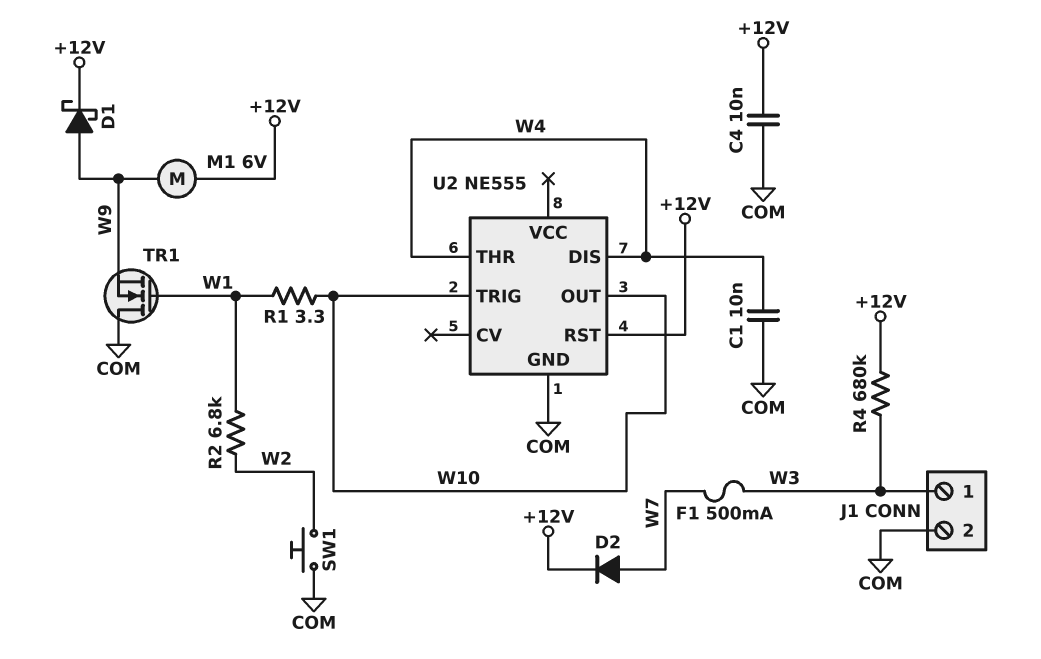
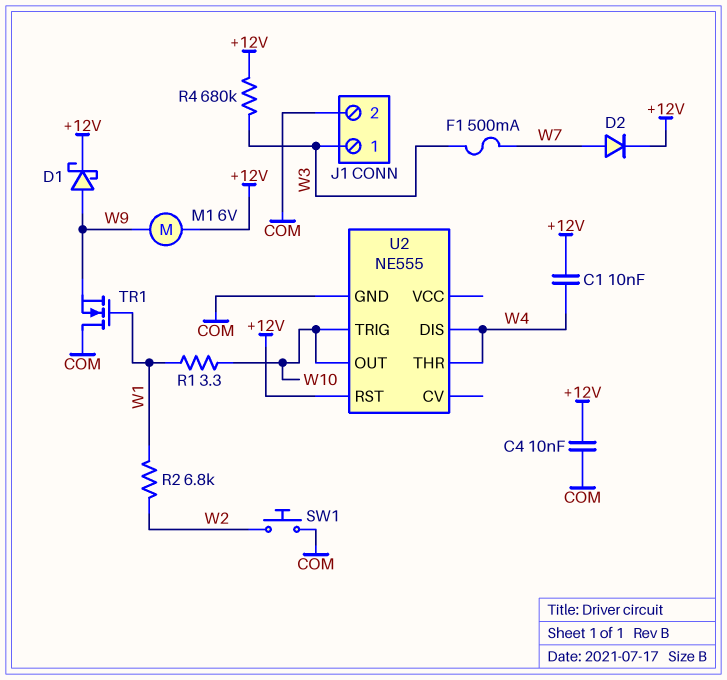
C1: 10nF (COM, W4) -> 10nF (+12V, W4)

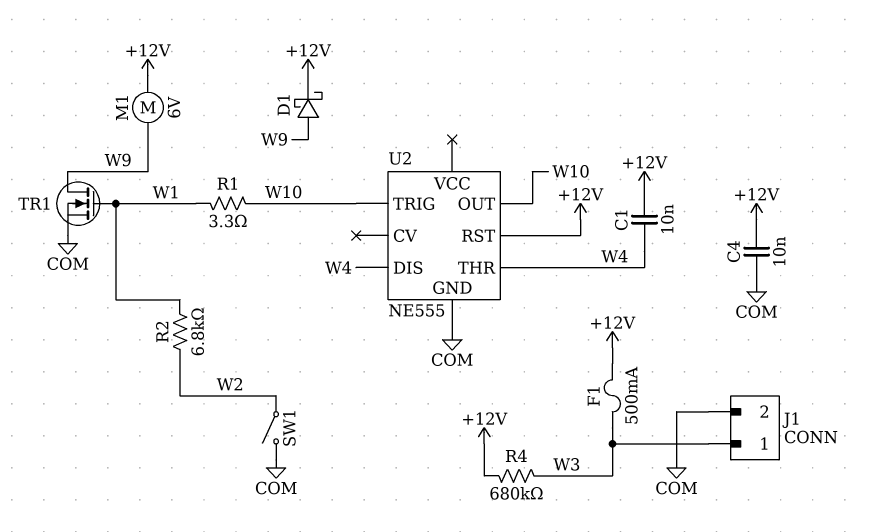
D2: diode (A W7, K +12V) -> none
F1: 500mA (W3, W7) -> 500mA (+12V, W3)
SW1: button (COM, W2) -> switch (COM, W2)
TR1: NMOS (G W1, D COM, S W9) -> NMOS (G W1, D W9, S COM)

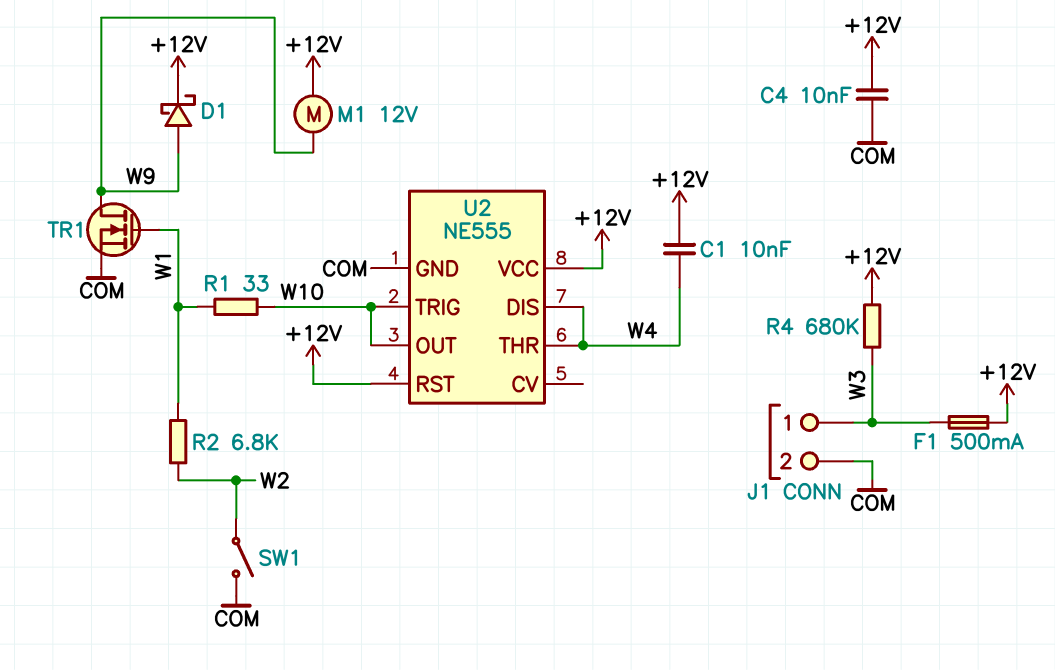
M1: motor 6V (+12V, W9) -> motor 12V (+12V, W9)
R1: 3.3 (W1, W10) -> 33 (W1, W10)
U2 pin VCC: none -> +12V

